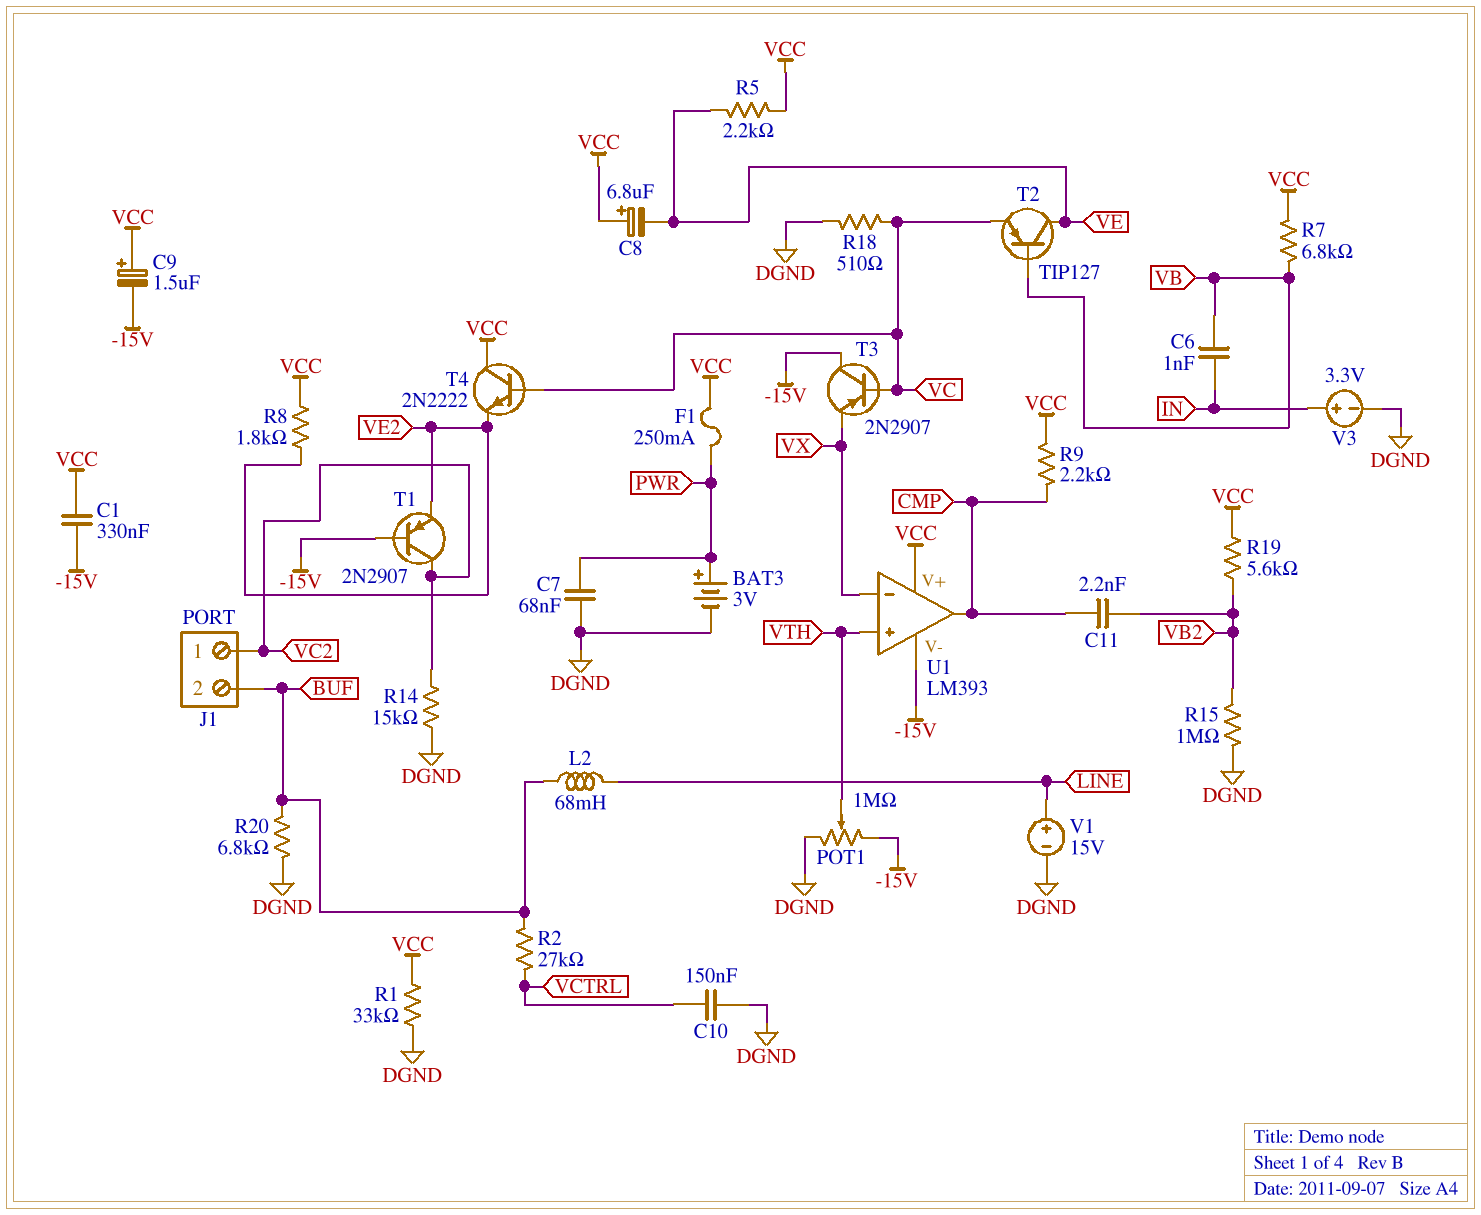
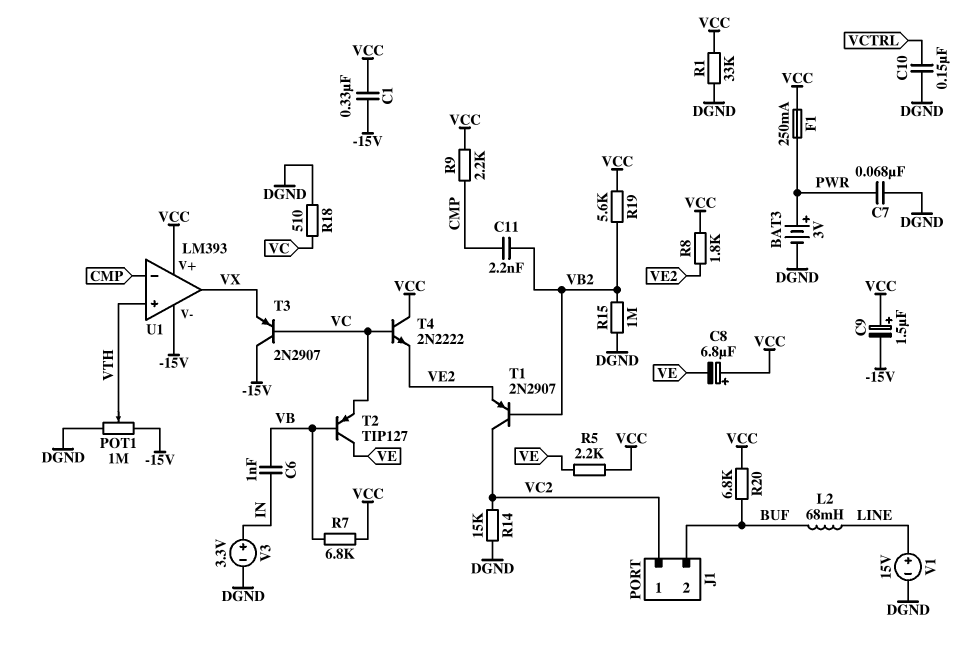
R2: 27k (BUF, VCTRL) -> none
R20: 6.8k (BUF, DGND) -> 6.8k (BUF, VCC)
T1: PNP 2N2907 (B -15V, C VC2, E VE2) -> PNP 2N2907 (B VB2, C VC2, E VE2)
U1 pin in-: VX -> CMP
U1 pin out: CMP -> VX

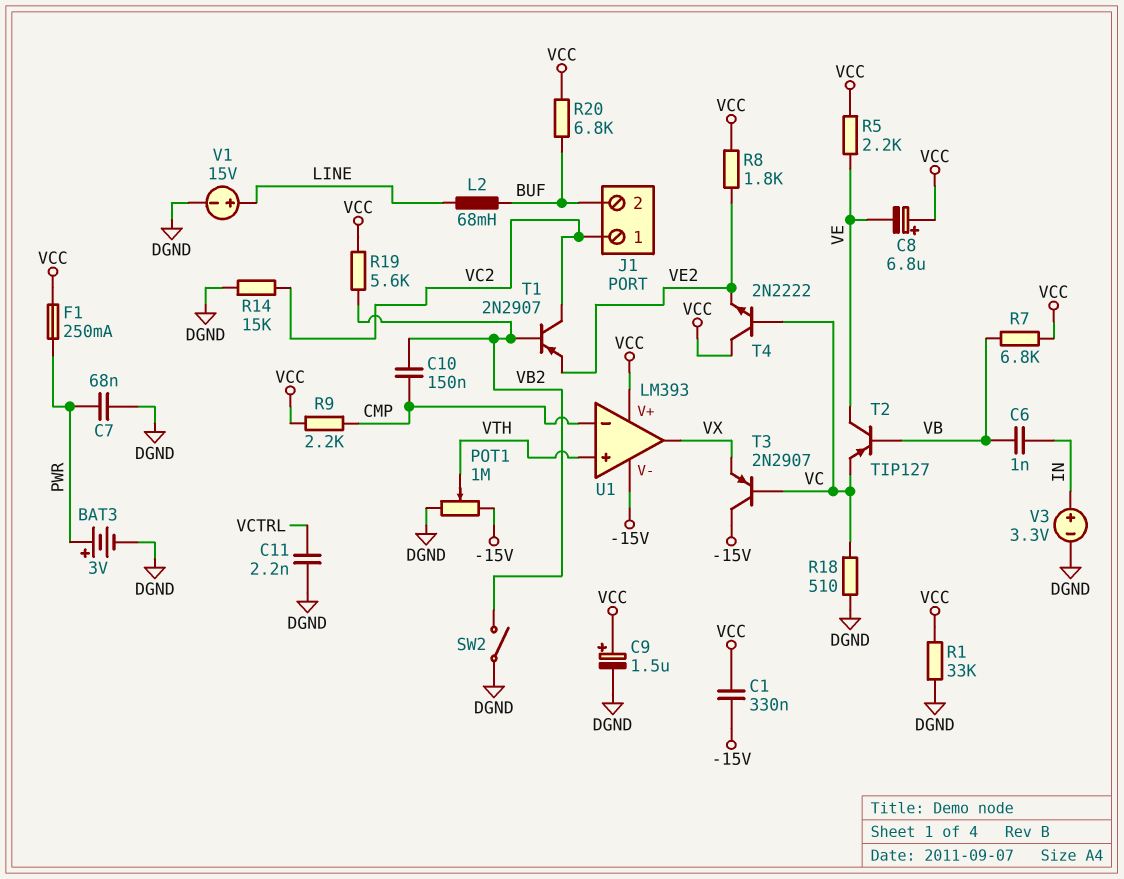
C9: 1.5uF (plus VCC, minus -15V) -> 1.5uF (plus VCC, minus DGND)
C10: 150nF (DGND, VCTRL) -> 150nF (CMP, VB2)
C11: 2.2nF (CMP, VB2) -> 2.2nF (DGND, VCTRL)
R15: 1M (DGND, VB2) -> none
SW2: none -> switch (DGND, VB2)

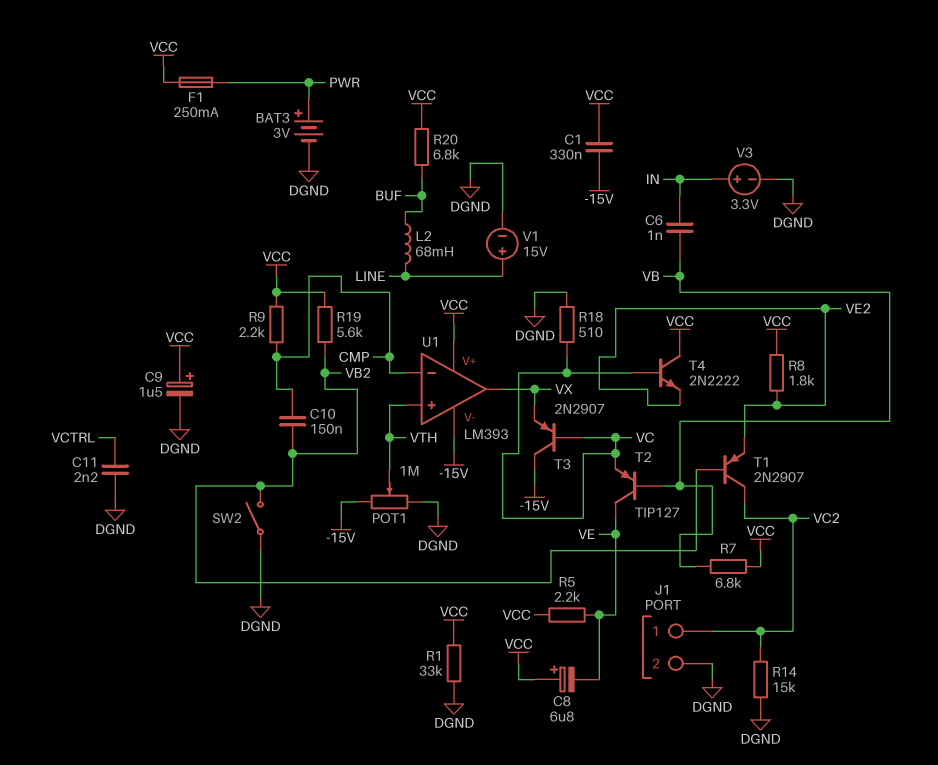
C7: 68nF (DGND, PWR) -> none
J1 pin 2: BUF -> DGND

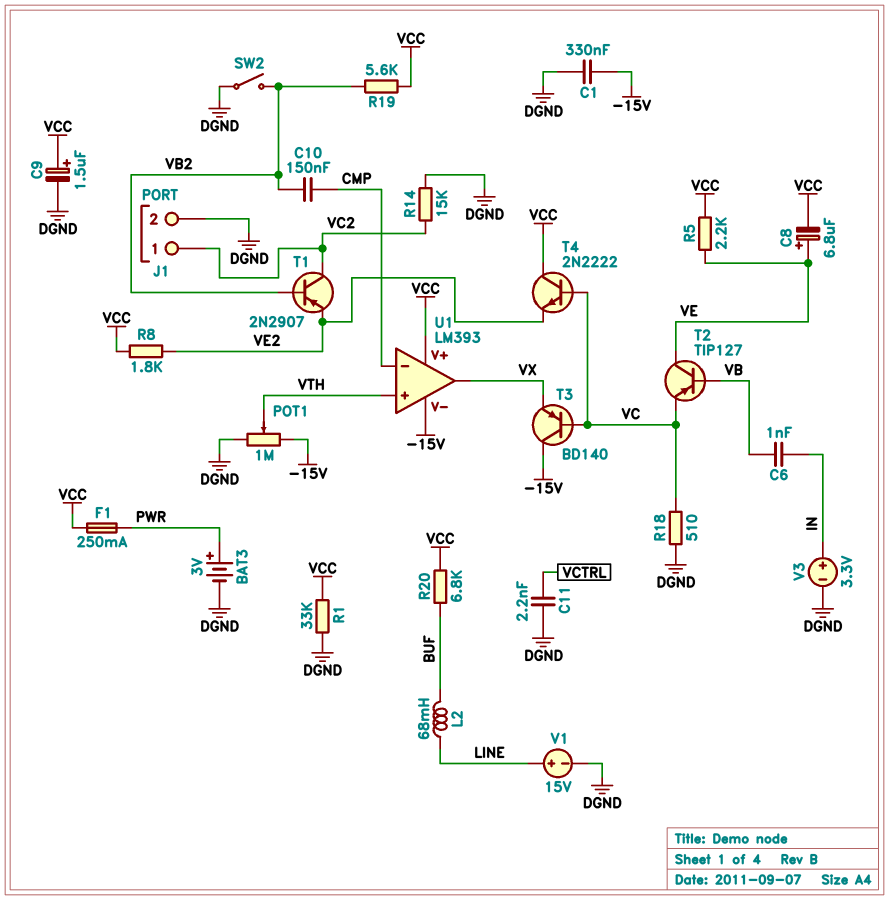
C1: 330nF (-15V, VCC) -> 330nF (-15V, DGND)
C8: 6.8uF (plus VCC, minus VE) -> 6.8uF (plus VE, minus VCC)
R7: 6.8k (VB, VCC) -> none
R9: 2.2k (CMP, VCC) -> none
T3: PNP 2N2907 (B VC, C -15V, E VX) -> PNP BD140 (B VC, C -15V, E VX)

